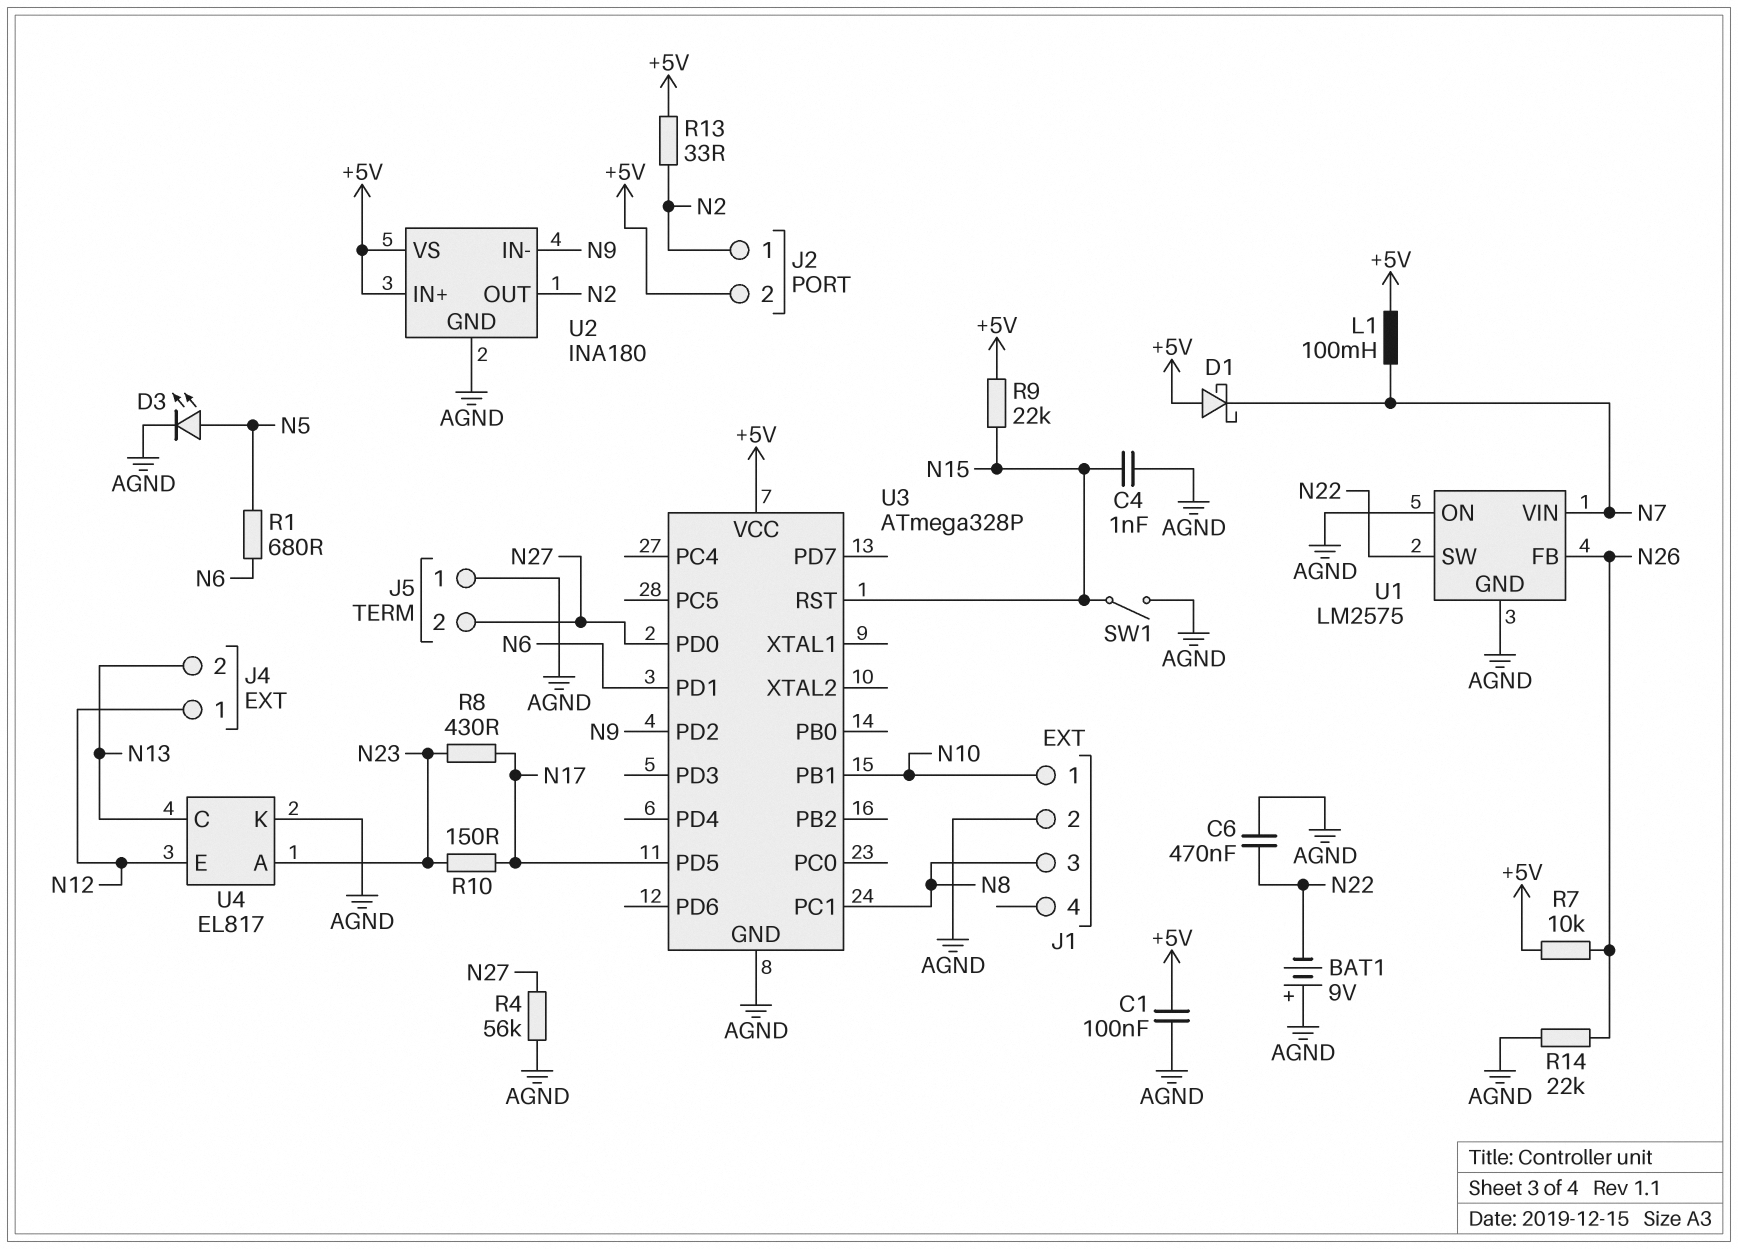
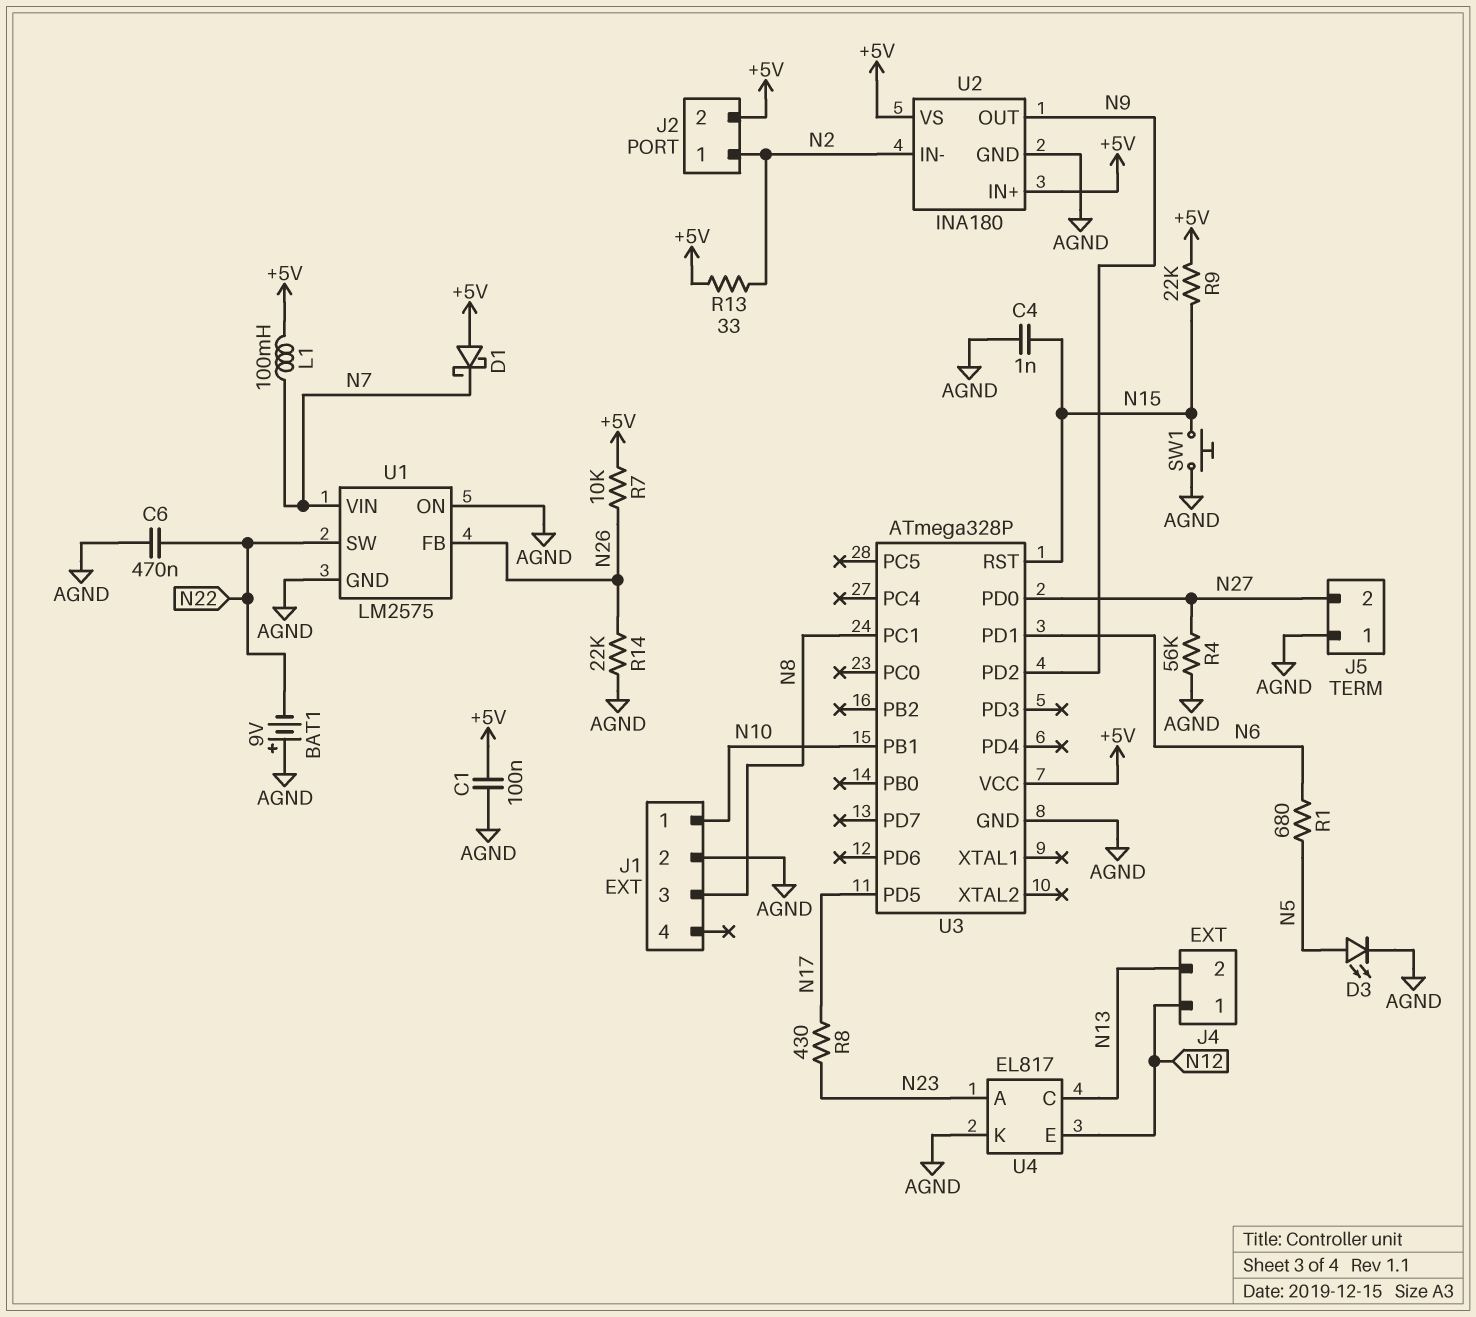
R10: 150 (N17, N23) -> none
SW1: switch (AGND, N15) -> button (AGND, N15)
U2 pin IN-: N9 -> N2
U2 pin OUT: N2 -> N9

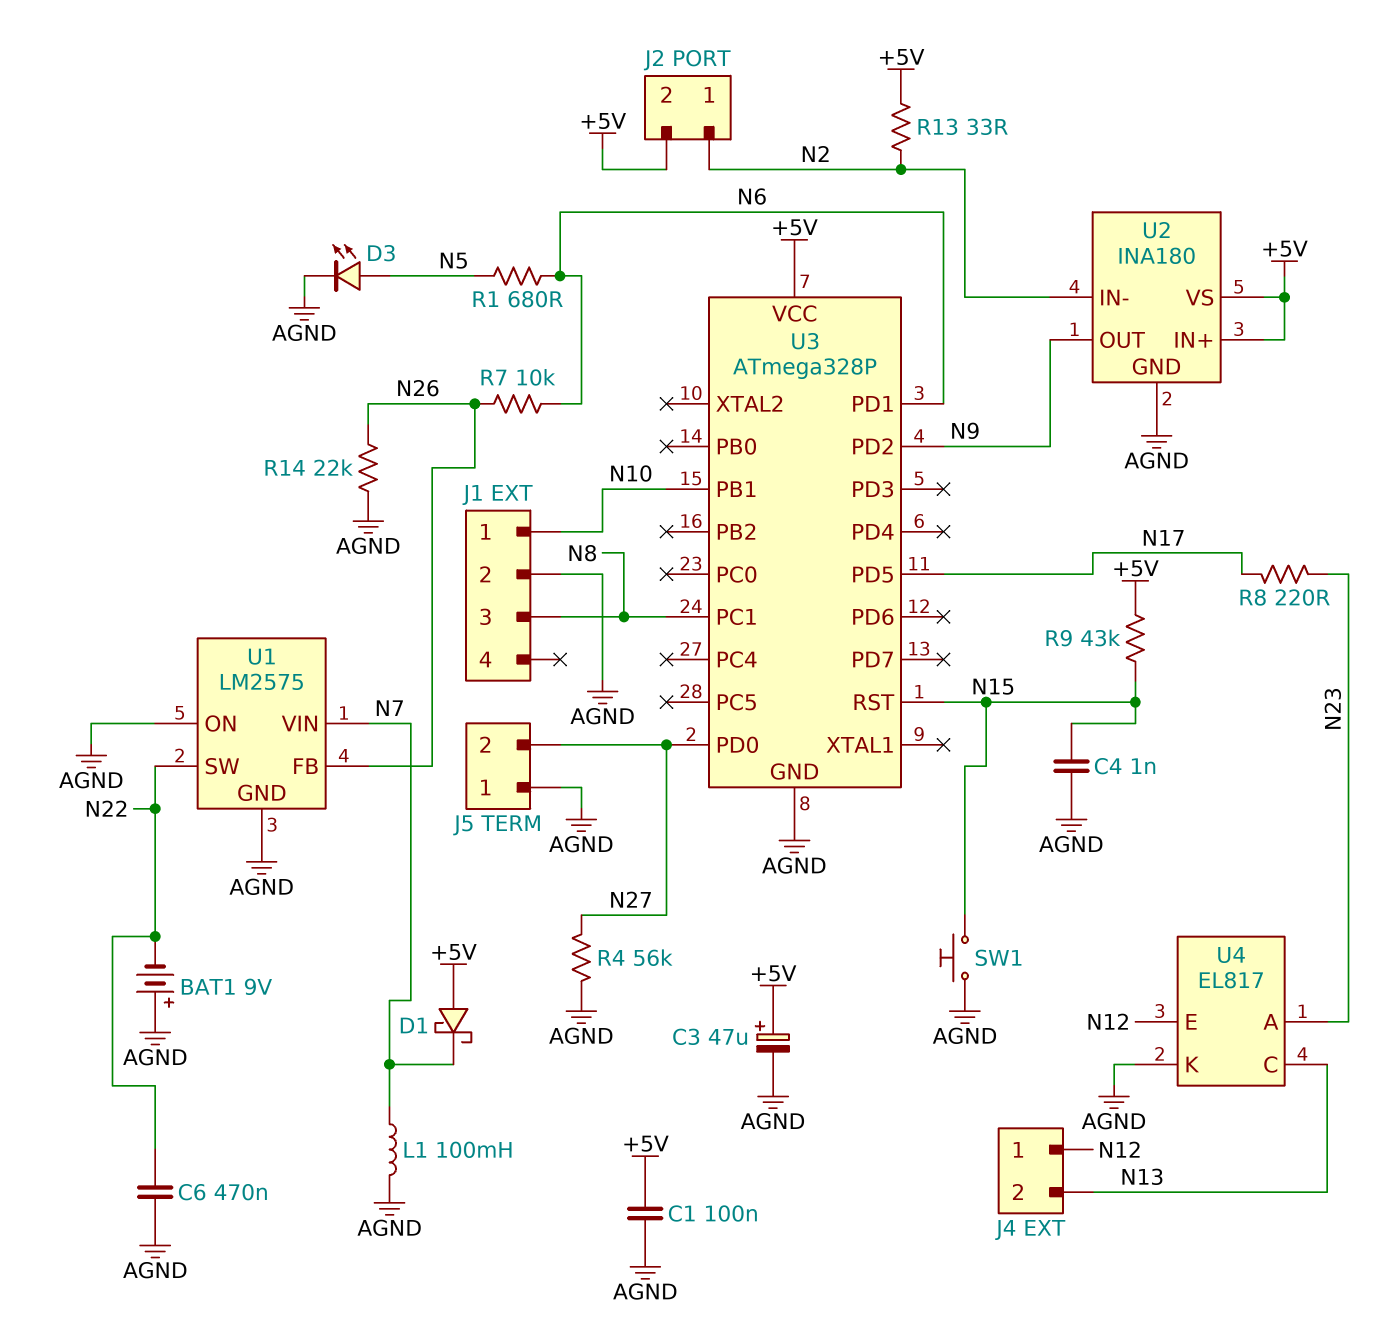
C3: none -> 47uF (plus +5V, minus AGND)
L1: 100mH (+5V, N7) -> 100mH (AGND, N7)
R7: 10k (+5V, N26) -> 10k (N6, N26)
R8: 430 (N17, N23) -> 220 (N17, N23)
R9: 22k (+5V, N15) -> 43k (+5V, N15)

